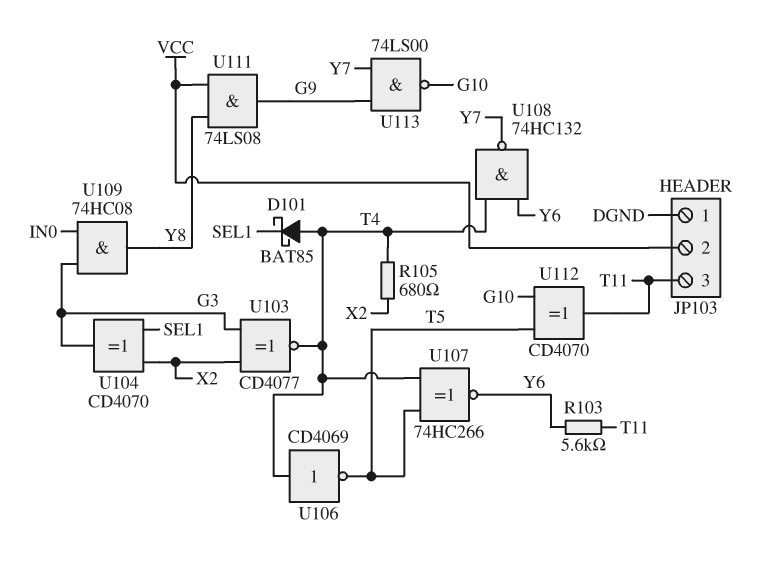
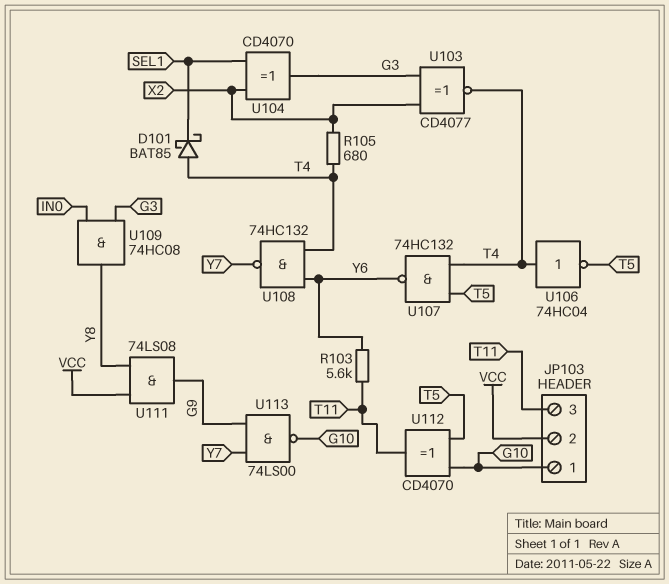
JP103 pin 1: DGND -> G10
U106: NOT CD4069 (in T4, out T5) -> NOT 74HC04 (in T4, out T5)
U107: XNOR 74HC266 (in T4, in T5, out Y6) -> NAND 74HC132 (in T4, in T5, out Y6)

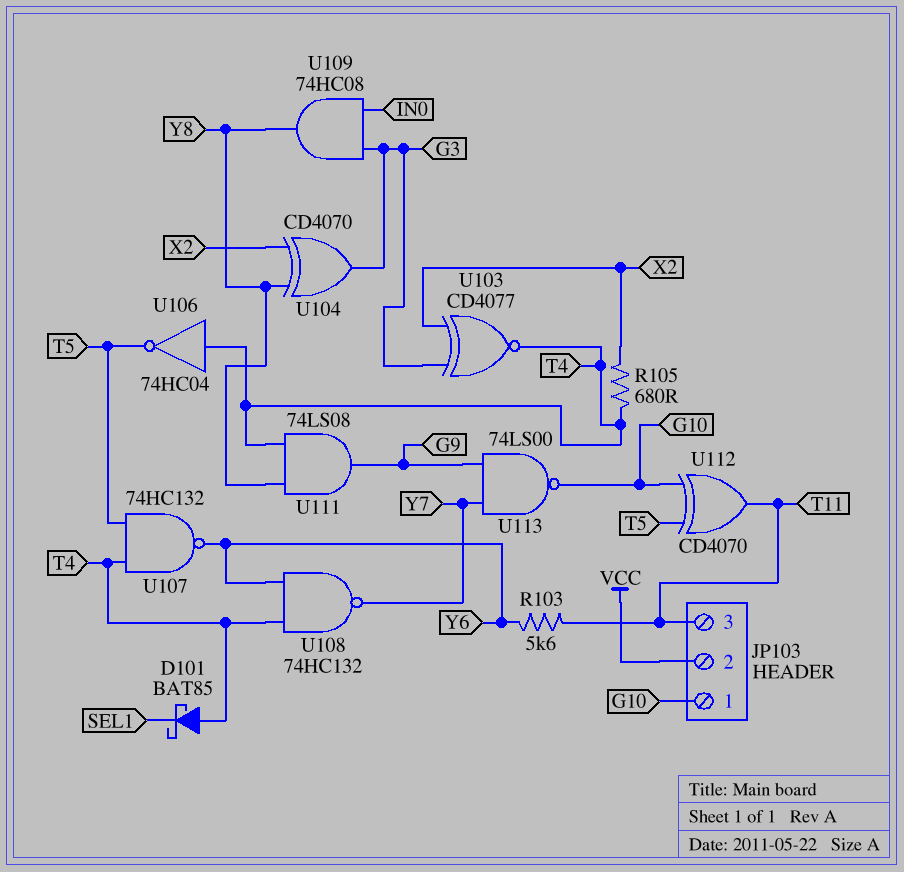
U104: XOR CD4070 (in SEL1, in X2, out G3) -> XOR CD4070 (in X2, in Y8, out G3)
U111: AND 74LS08 (in VCC, in Y8, out G9) -> AND 74LS08 (in T4, in Y8, out G9)

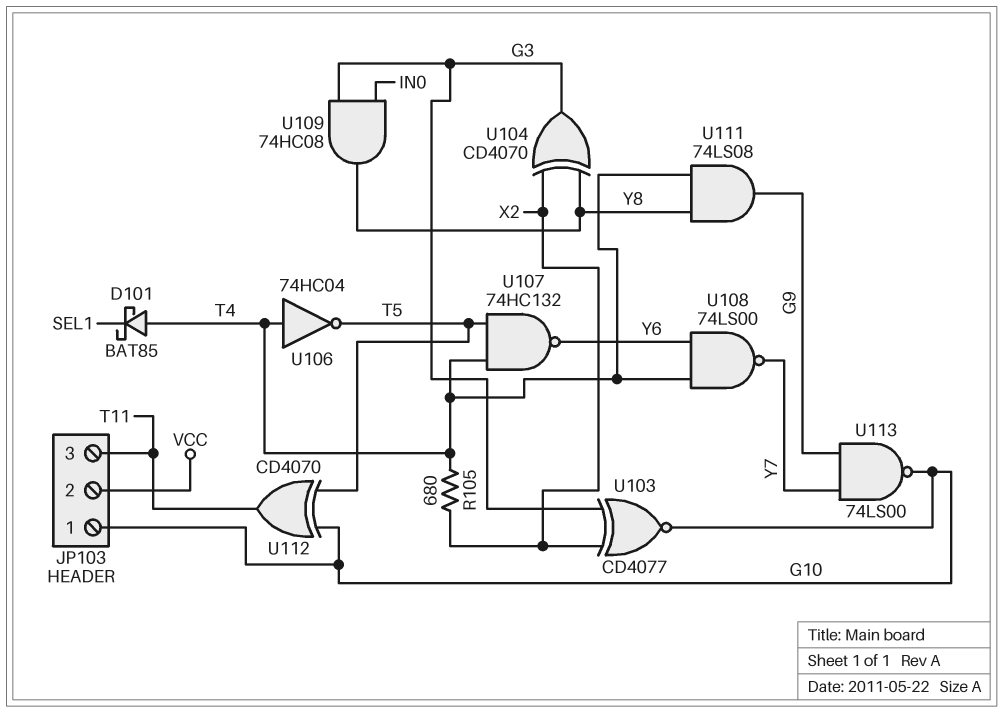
R103: 5.6k (T11, Y6) -> none
U103: XNOR CD4077 (in G3, in X2, out T4) -> XNOR CD4077 (in G3, in X2, out G10)
U108: NAND 74HC132 (in T4, in Y6, out Y7) -> NAND 74LS00 (in T4, in Y6, out Y7)

